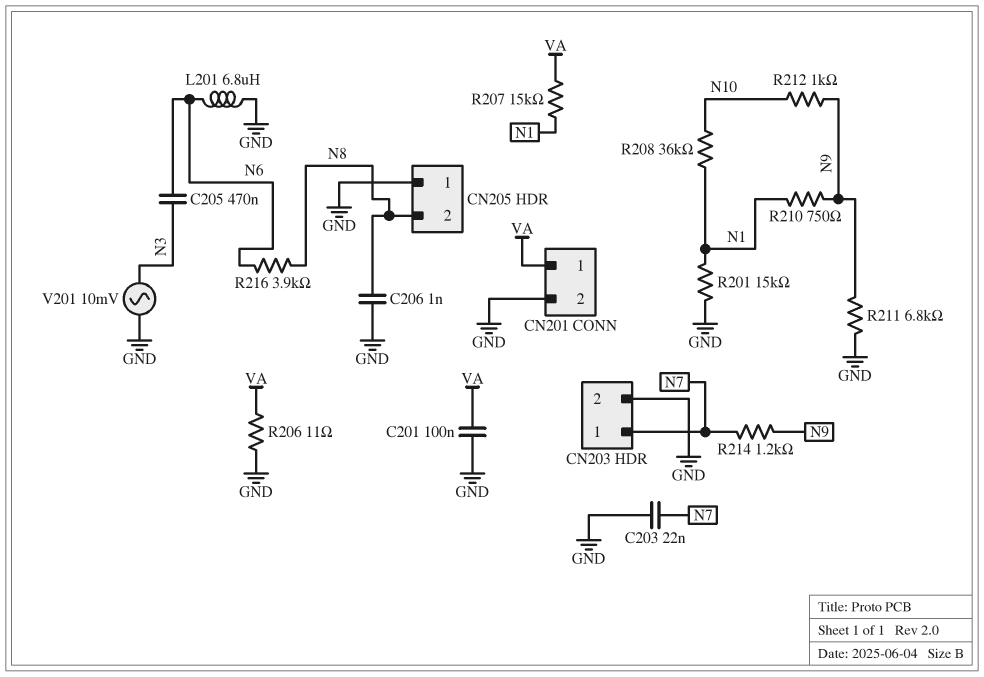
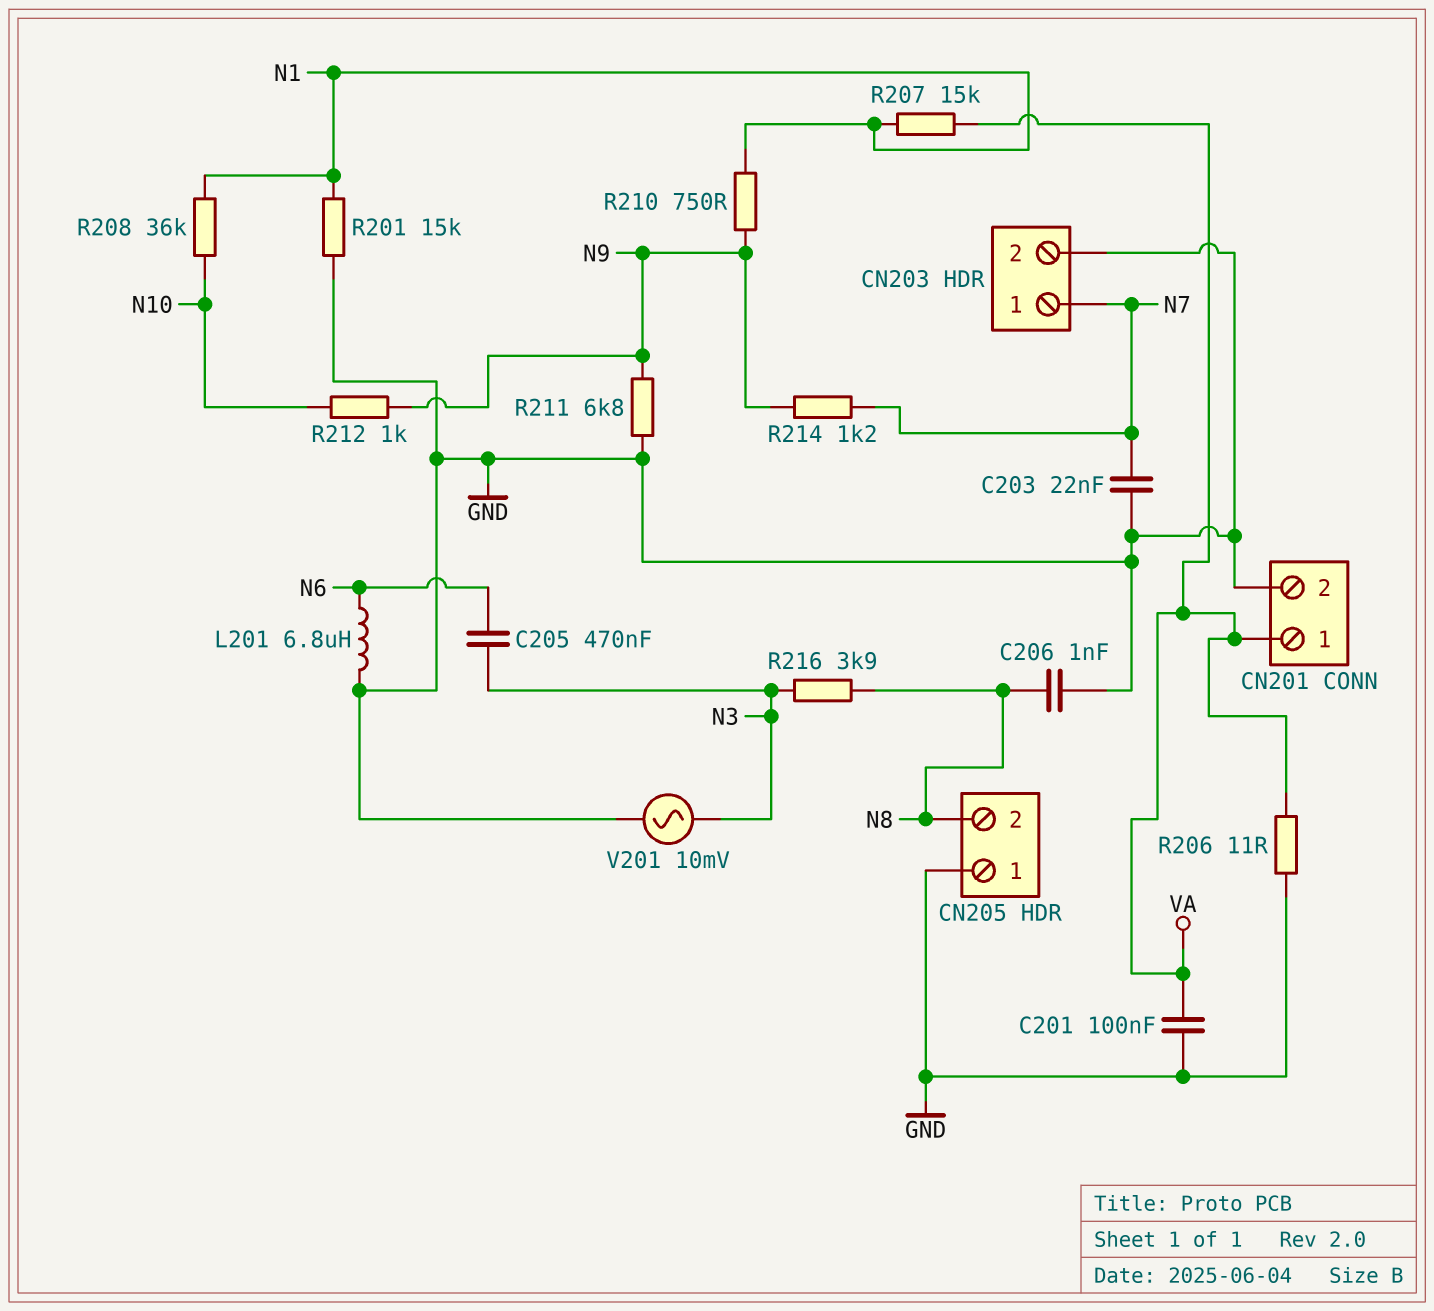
R216: 3.9k (N6, N8) -> 3.9k (N3, N8)

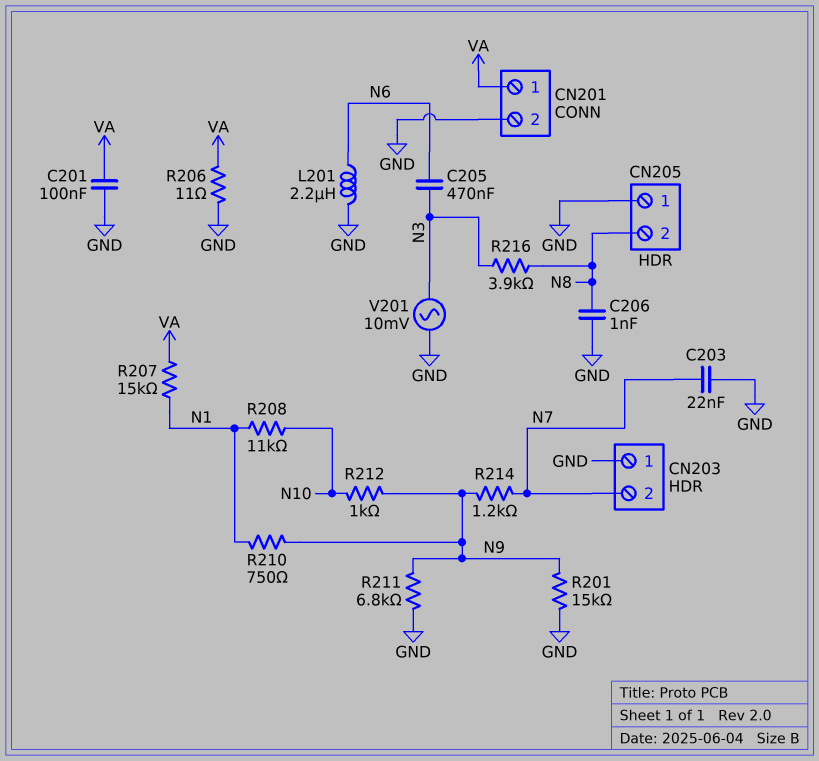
CN203 pin 1: N7 -> GND
CN203 pin 2: GND -> N7
L201: 6.8uH (GND, N6) -> 2.2uH (GND, N6)
R201: 15k (GND, N1) -> 15k (GND, N9)
R208: 36k (N1, N10) -> 11k (N1, N10)

